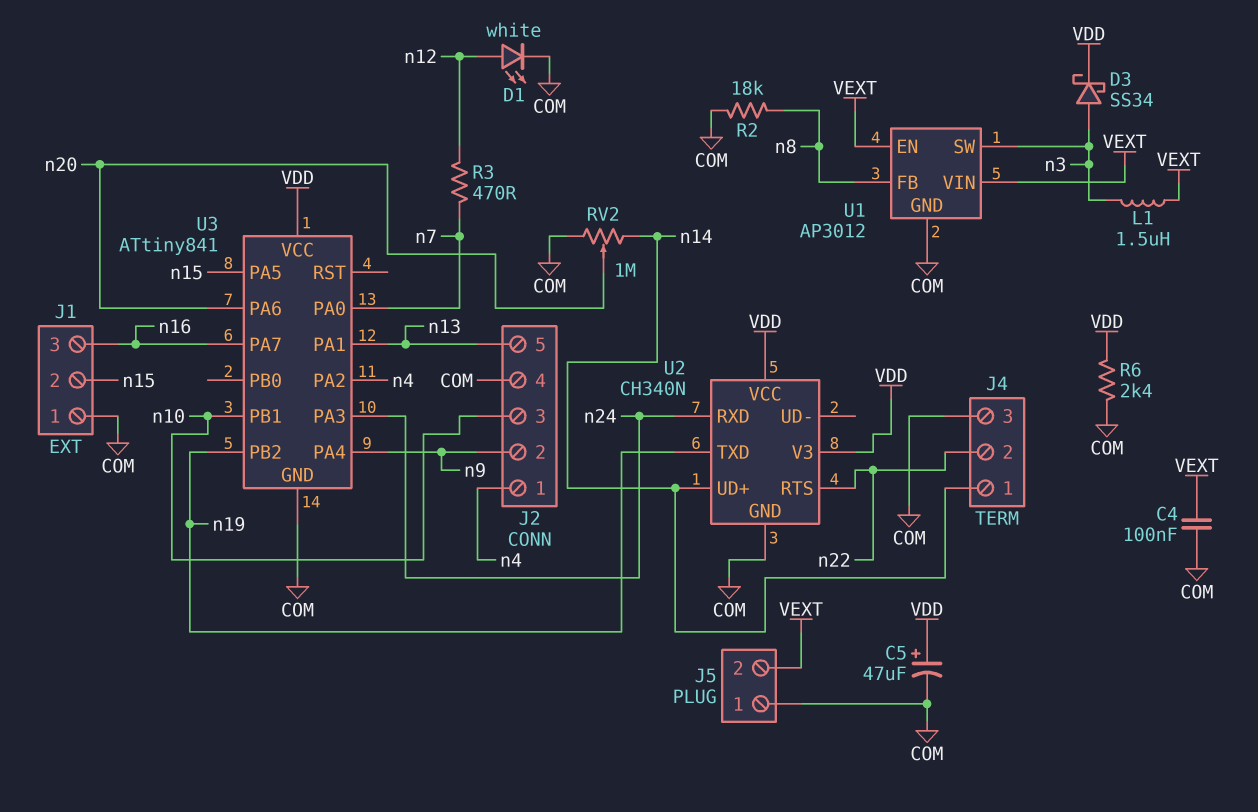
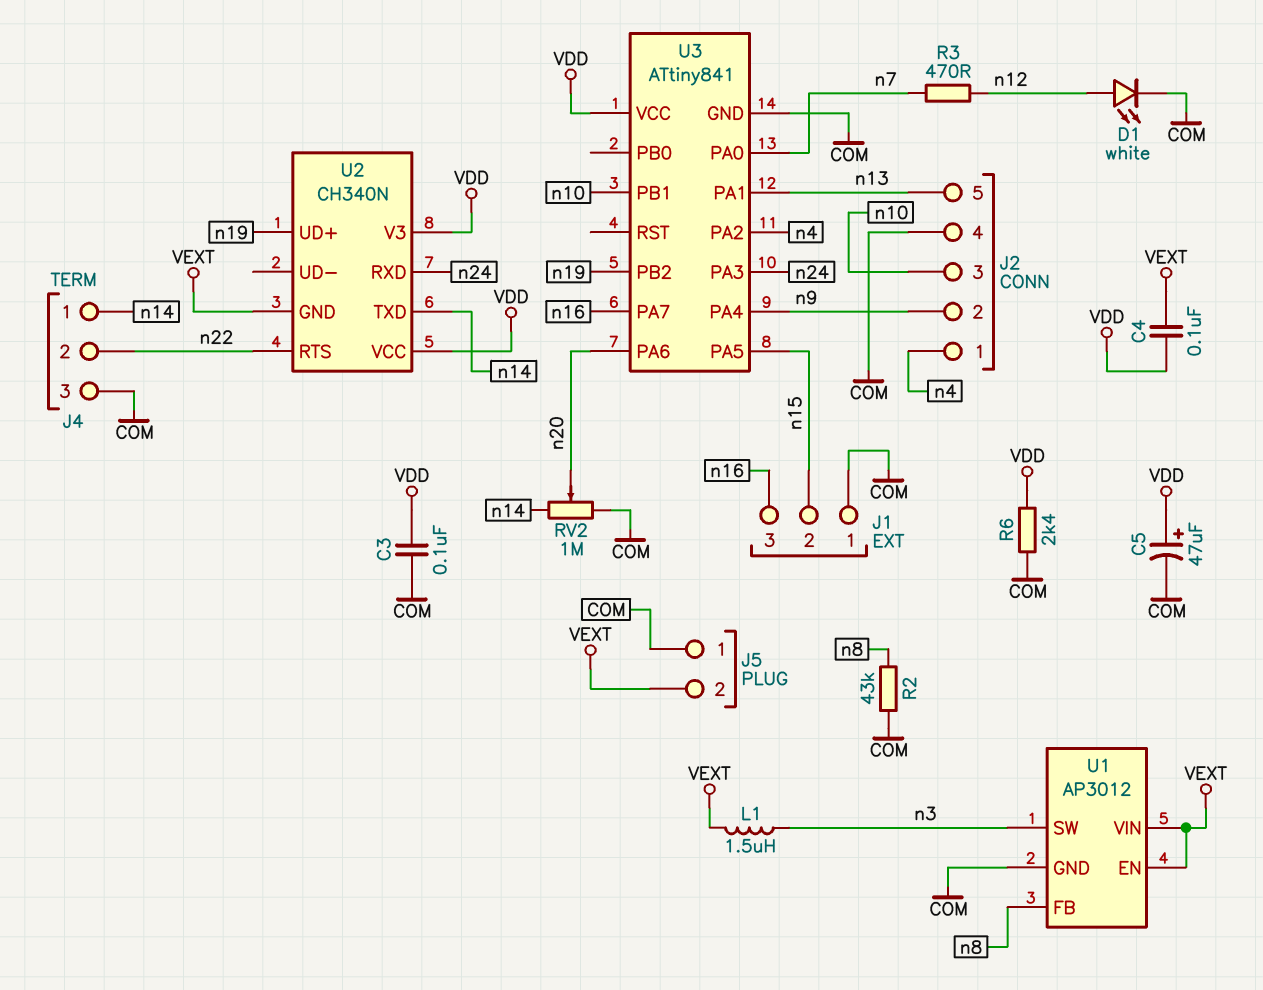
C3: none -> 100nF (COM, VDD)
C4: 100nF (COM, VEXT) -> 100nF (VDD, VEXT)
D3: schottky SS34 (A n3, K VDD) -> none
R2: 18k (COM, n8) -> 43k (COM, n8)
U2 pin GND: COM -> VEXT
U2 pin TXD: n19 -> n14
U2 pin UD+: n14 -> n19

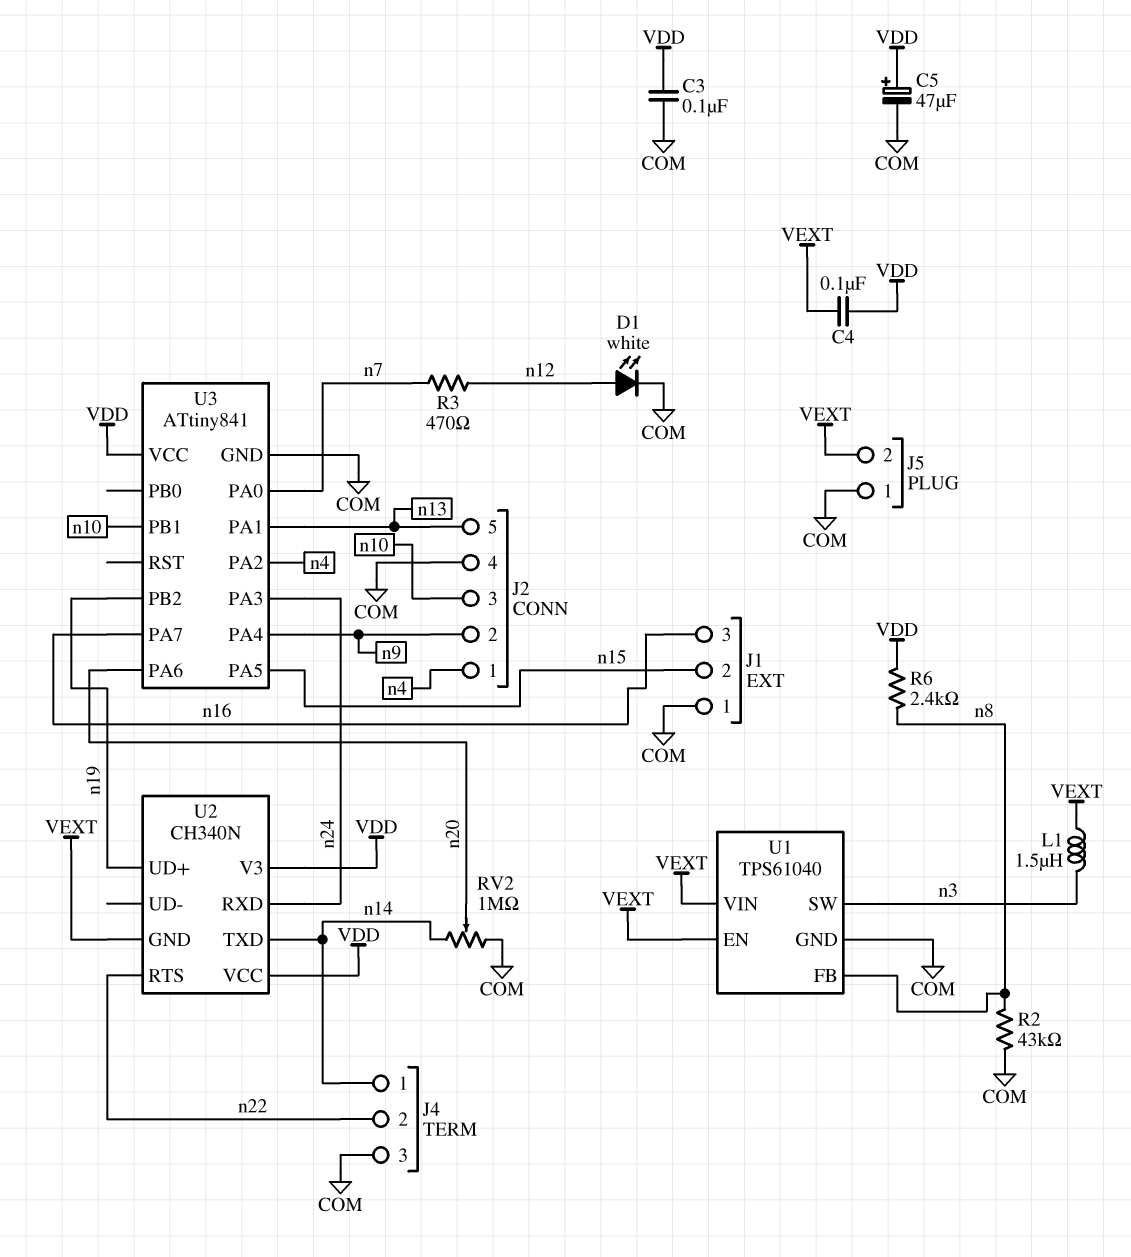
R6: 2.4k (COM, VDD) -> 2.4k (VDD, n8)
U1: AP3012 -> TPS61040

